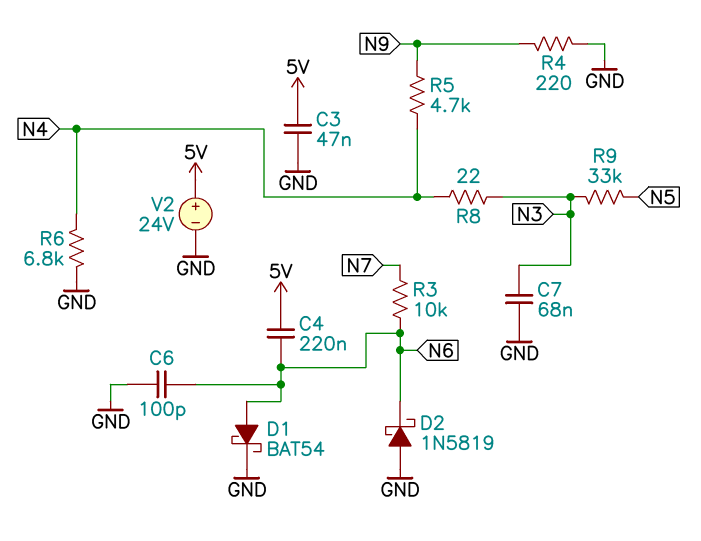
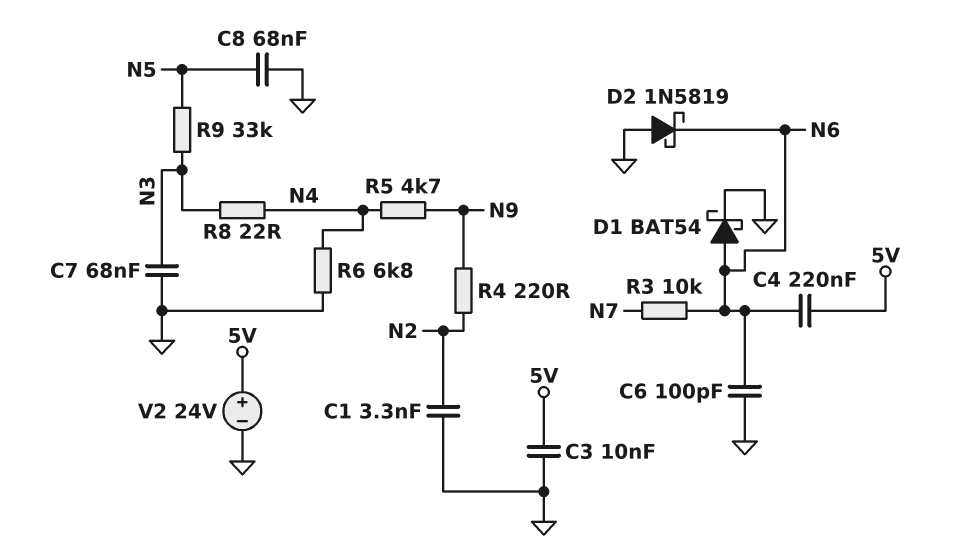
C1: none -> 3.3nF (GND, N2)
C3: 47nF (5V, GND) -> 10nF (5V, GND)
C8: none -> 68nF (GND, N5)
R4: 220 (GND, N9) -> 220 (N2, N9)

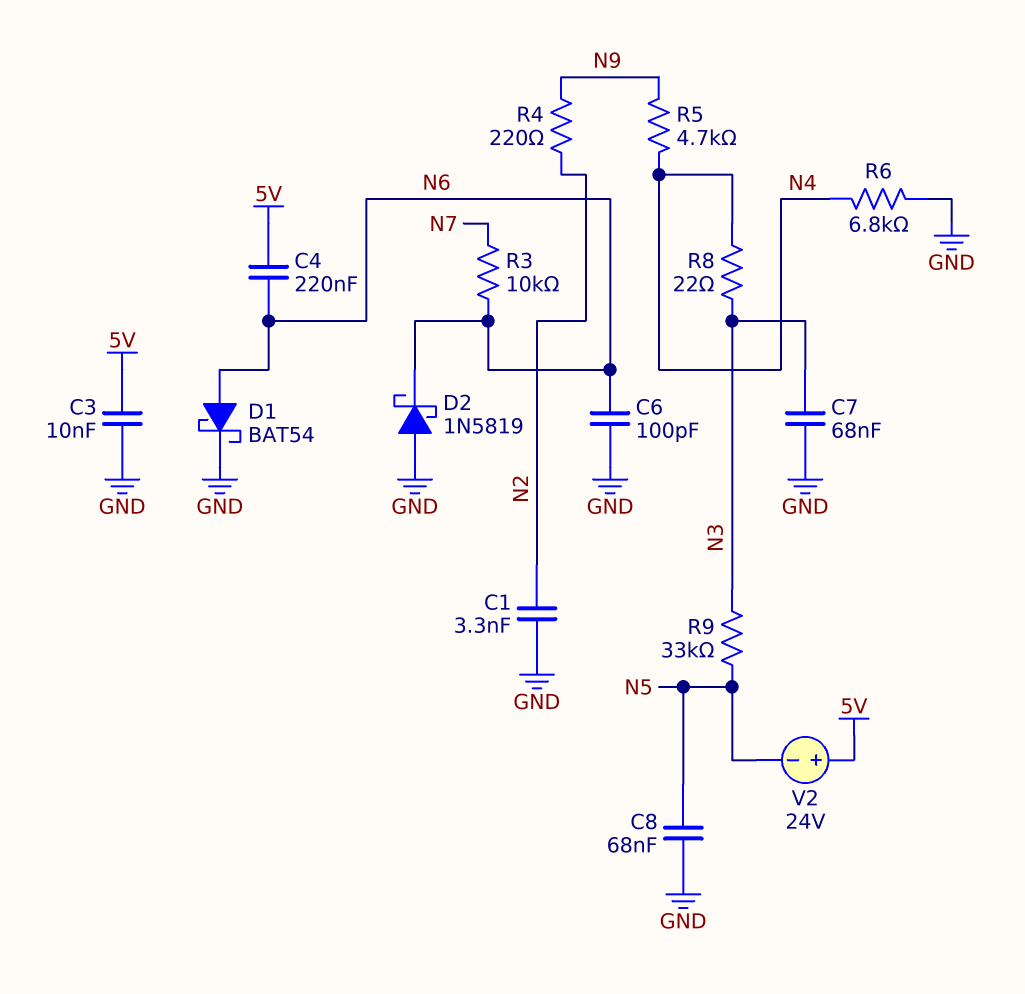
V2: 24V (plus 5V, minus GND) -> 24V (plus 5V, minus N5)

